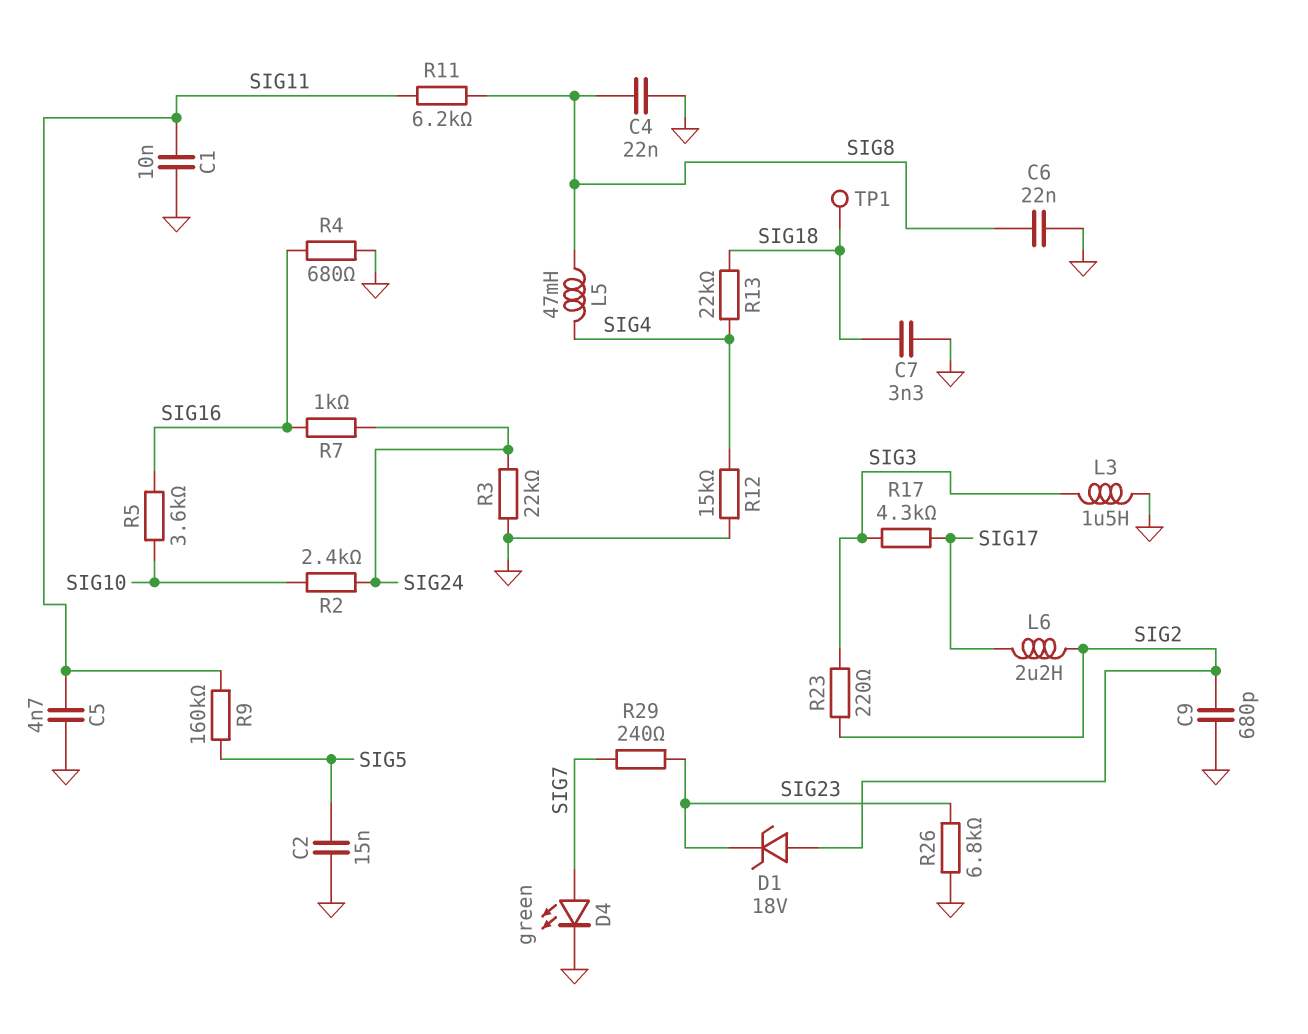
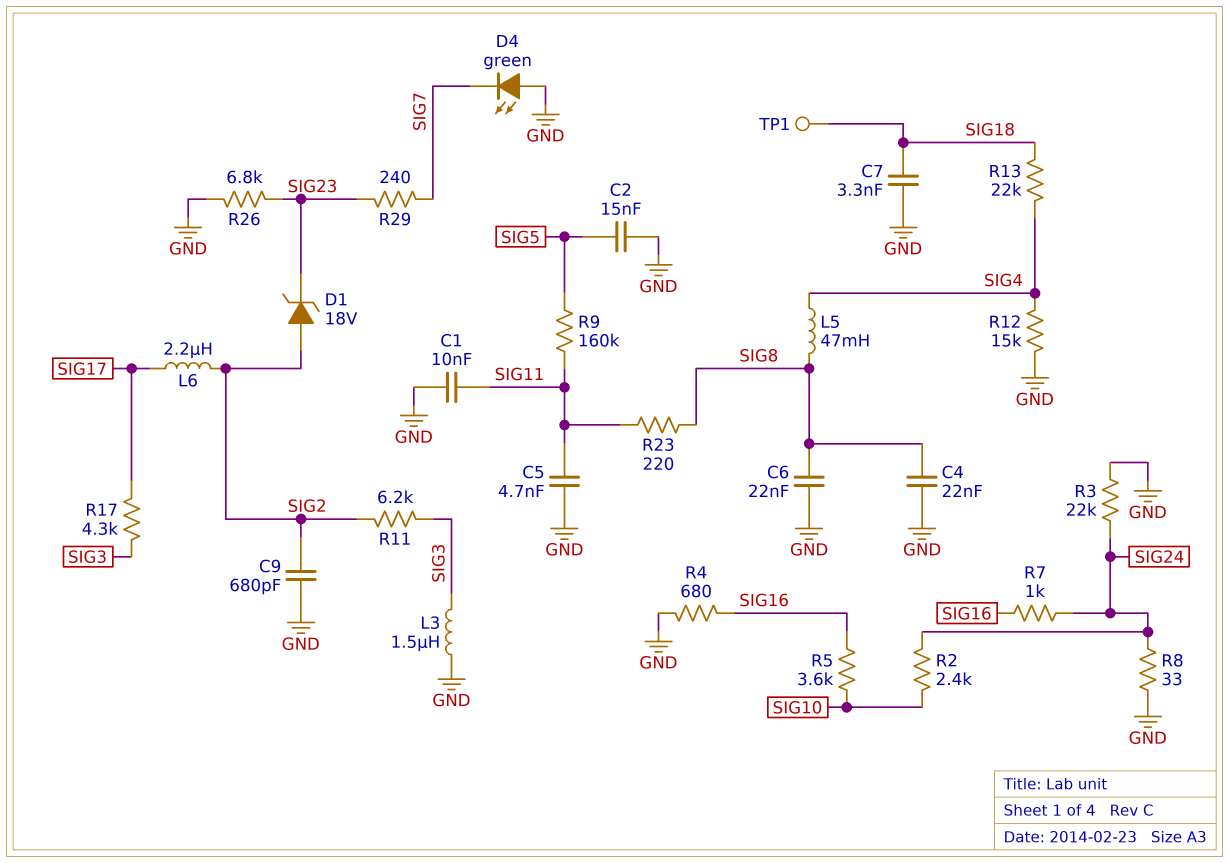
D4: LED green (A SIG7, K GND) -> LED green (A GND, K SIG7)
R8: none -> 33 (GND, SIG24)
R11: 6.2k (SIG8, SIG11) -> 6.2k (SIG2, SIG3)
R23: 220 (SIG2, SIG3) -> 220 (SIG8, SIG11)

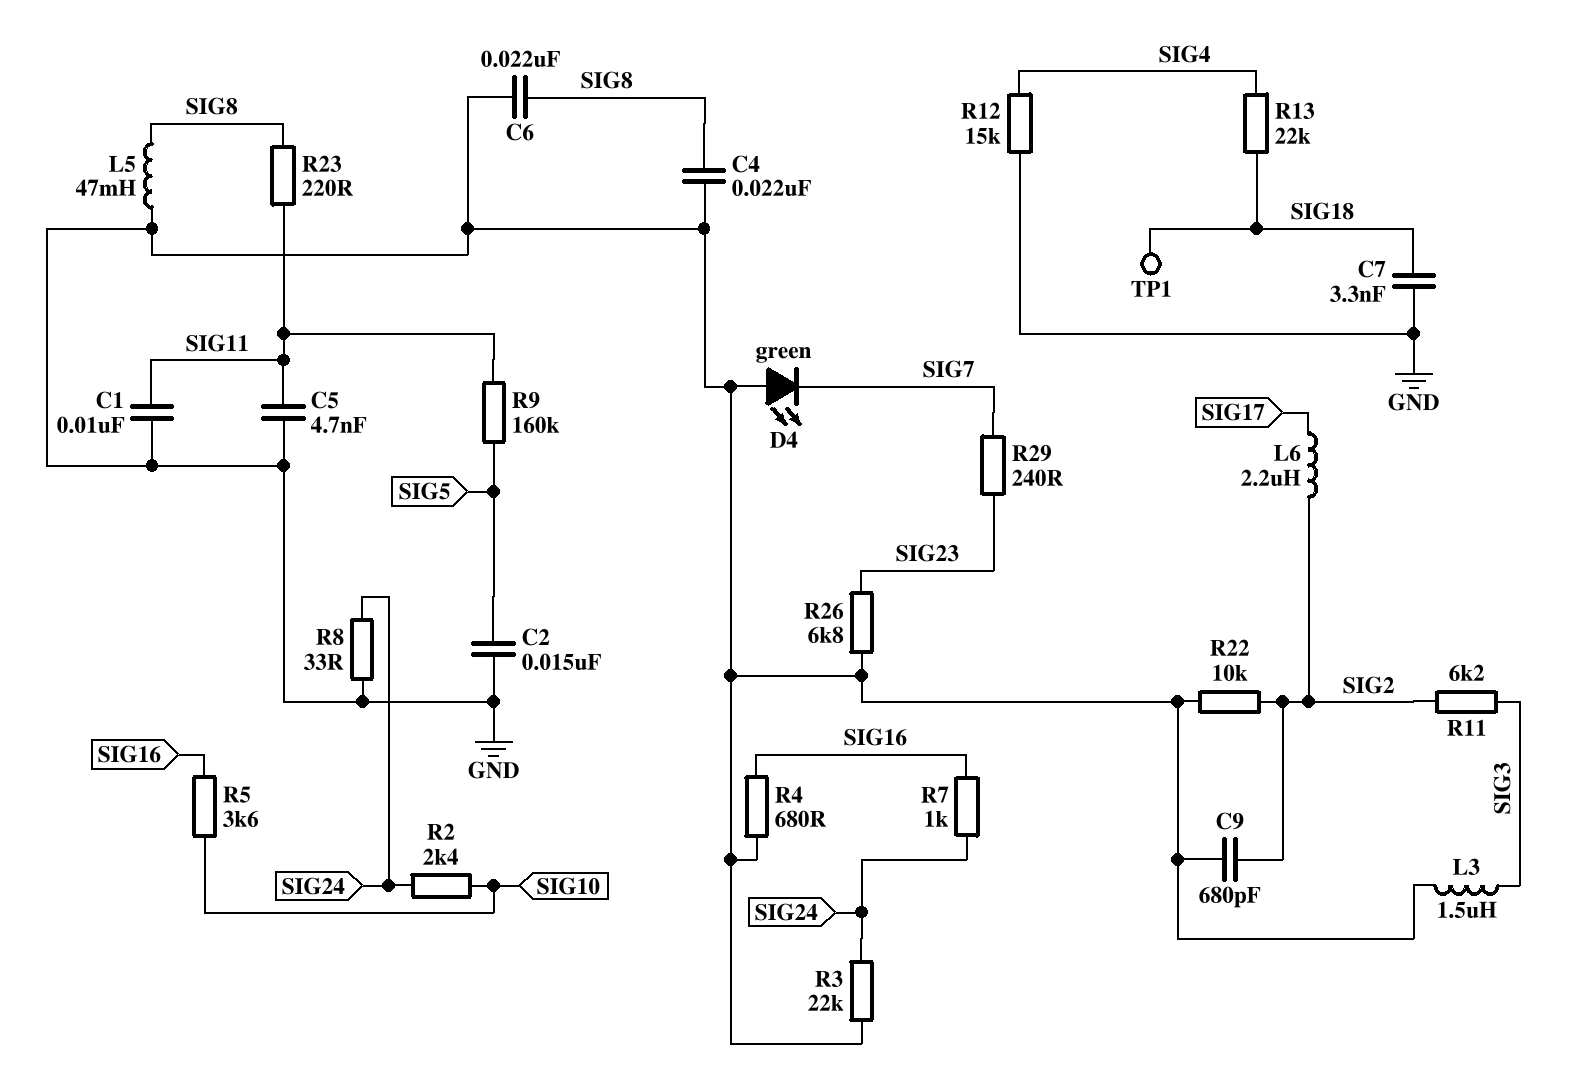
D1: zener 18V (A SIG2, K SIG23) -> none
L5: 47mH (SIG4, SIG8) -> 47mH (GND, SIG8)
R17: 4.3k (SIG3, SIG17) -> none
R22: none -> 10k (GND, SIG2)

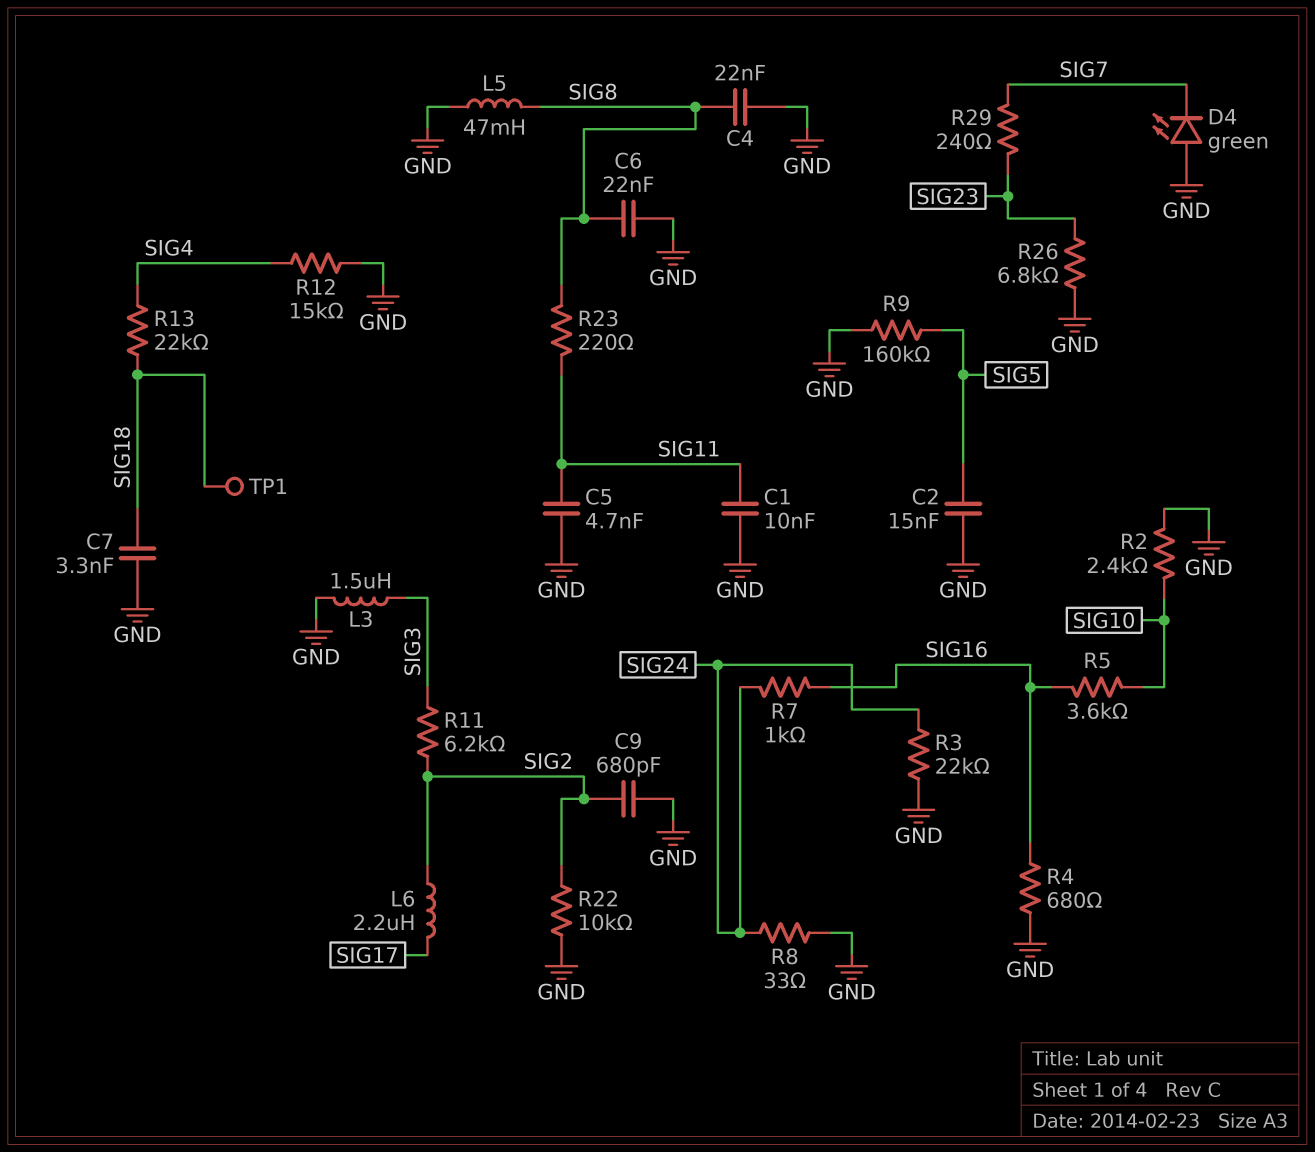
R2: 2.4k (SIG10, SIG24) -> 2.4k (GND, SIG10)
R9: 160k (SIG5, SIG11) -> 160k (GND, SIG5)

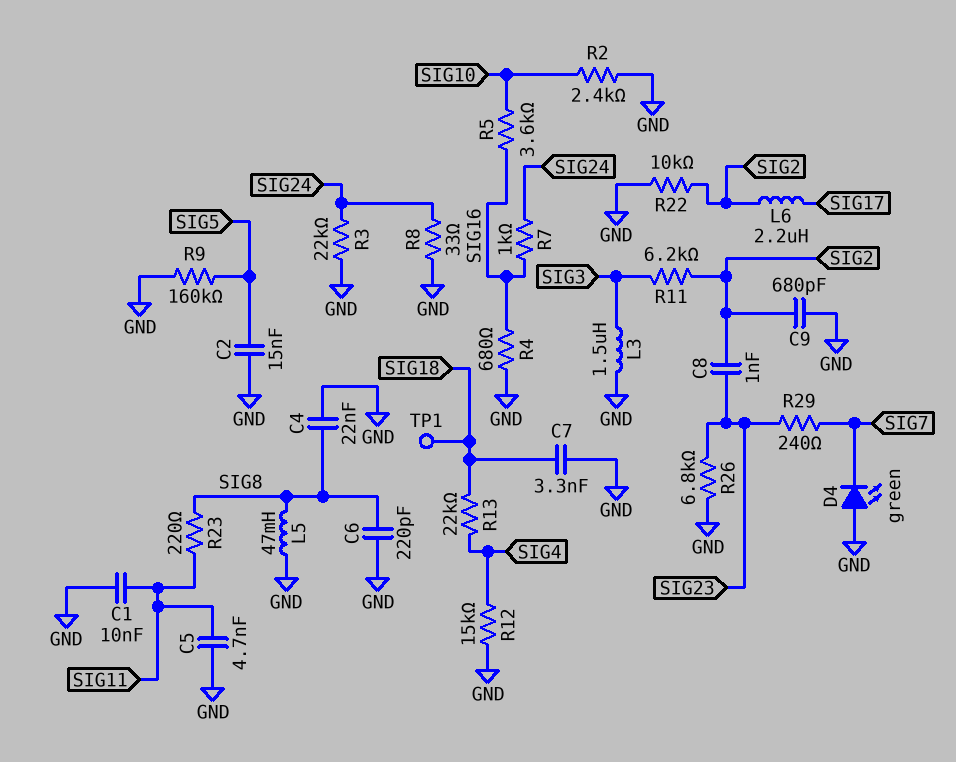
C6: 22nF (GND, SIG8) -> 220pF (GND, SIG8)
C8: none -> 1nF (SIG2, SIG23)

